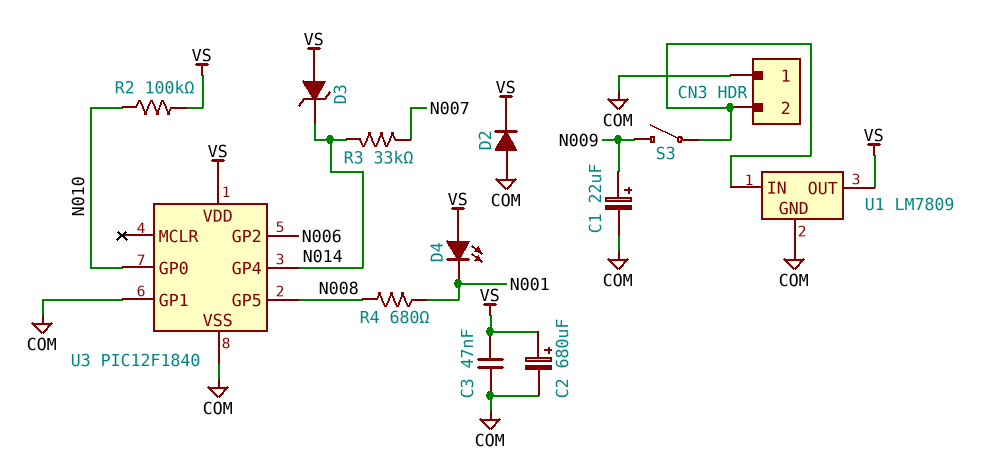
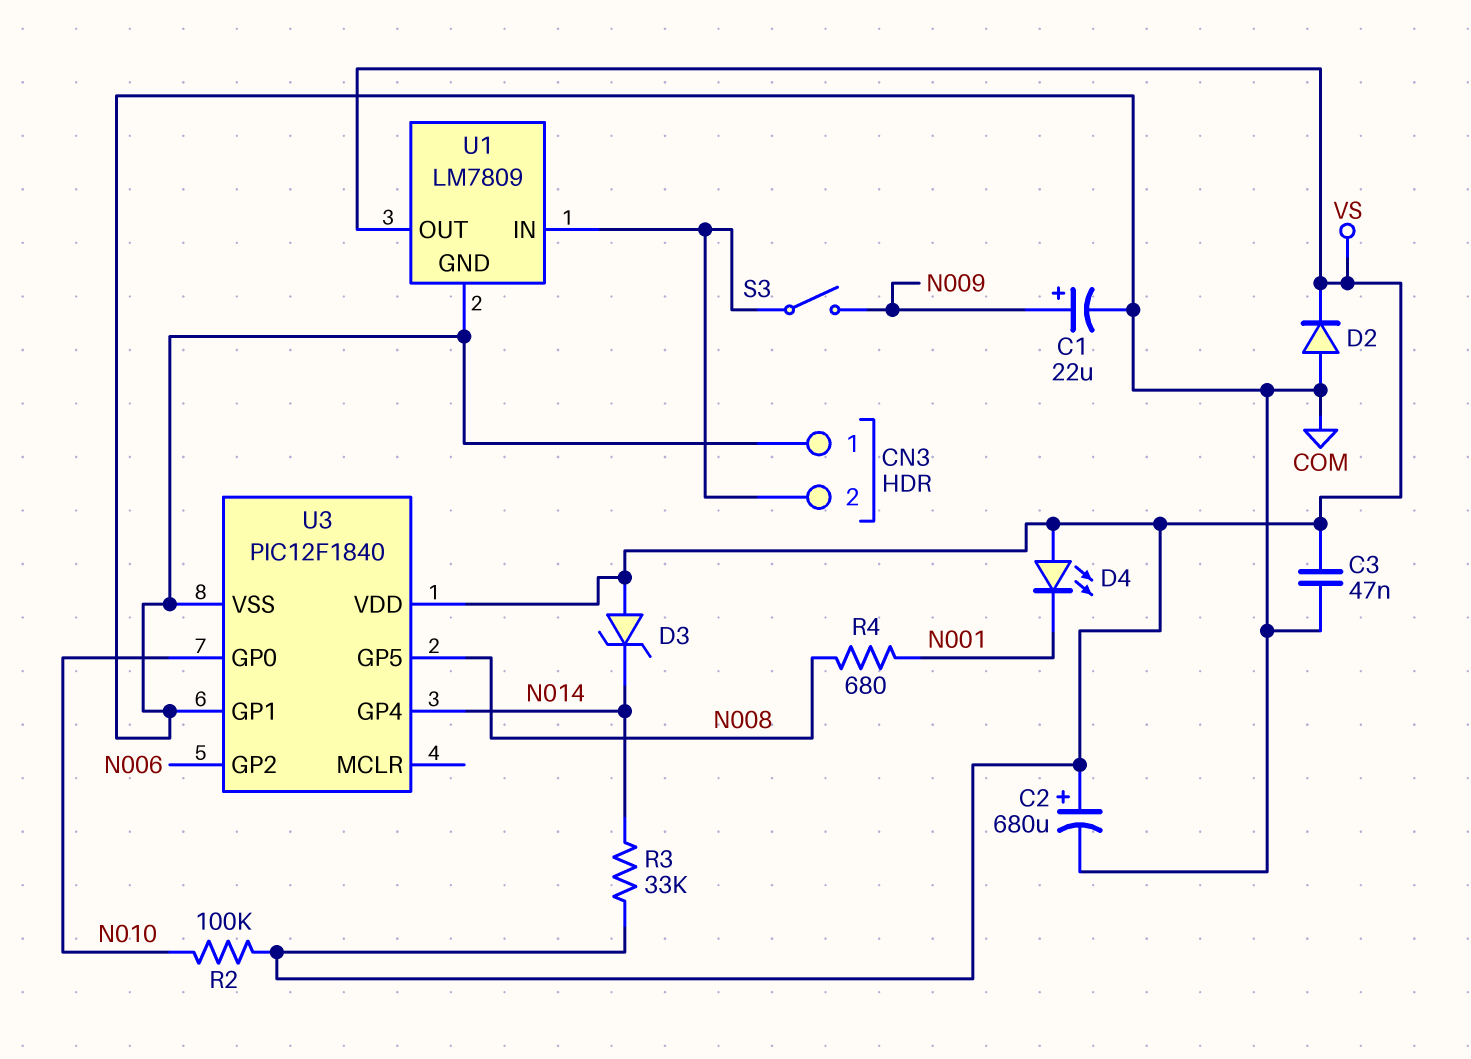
R3: 33k (N007, N014) -> 33k (N014, VS)

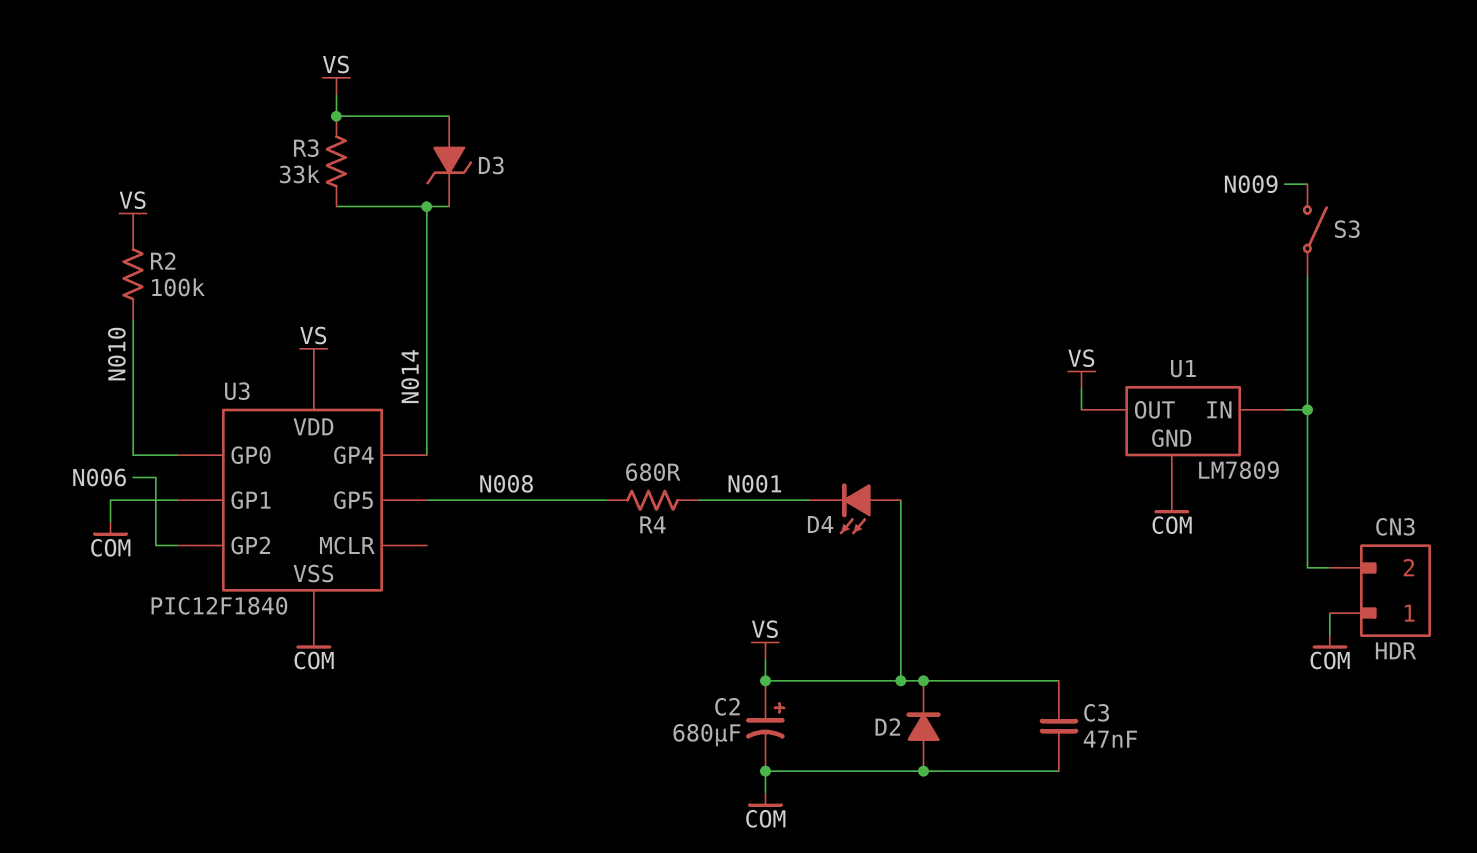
C1: 22uF (plus N009, minus COM) -> none

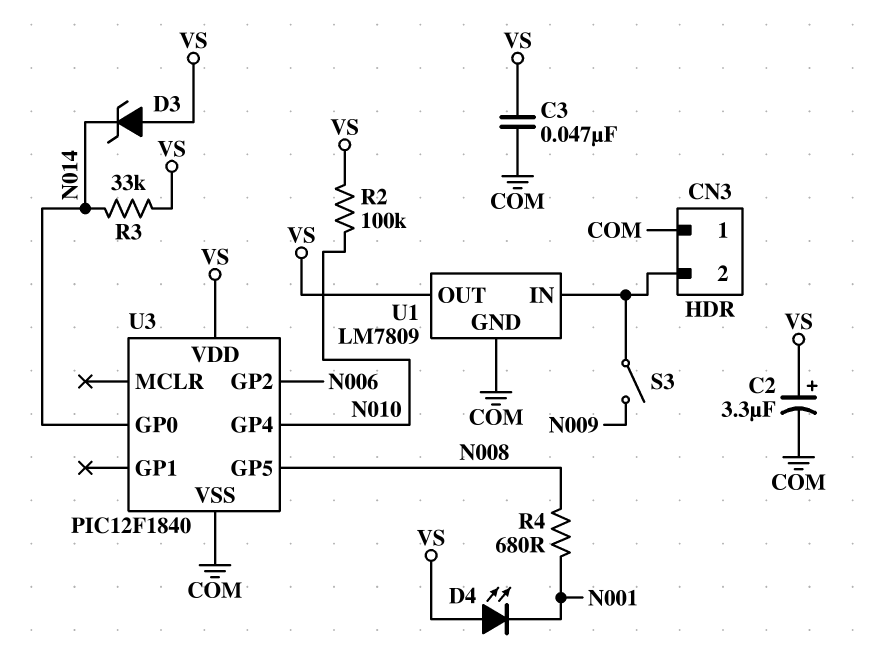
C2: 680uF (plus VS, minus COM) -> 3.3uF (plus VS, minus COM)
D2: diode (A COM, K VS) -> none
U3 pin GP0: N010 -> N014
U3 pin GP1: COM -> none
U3 pin GP4: N014 -> N010

